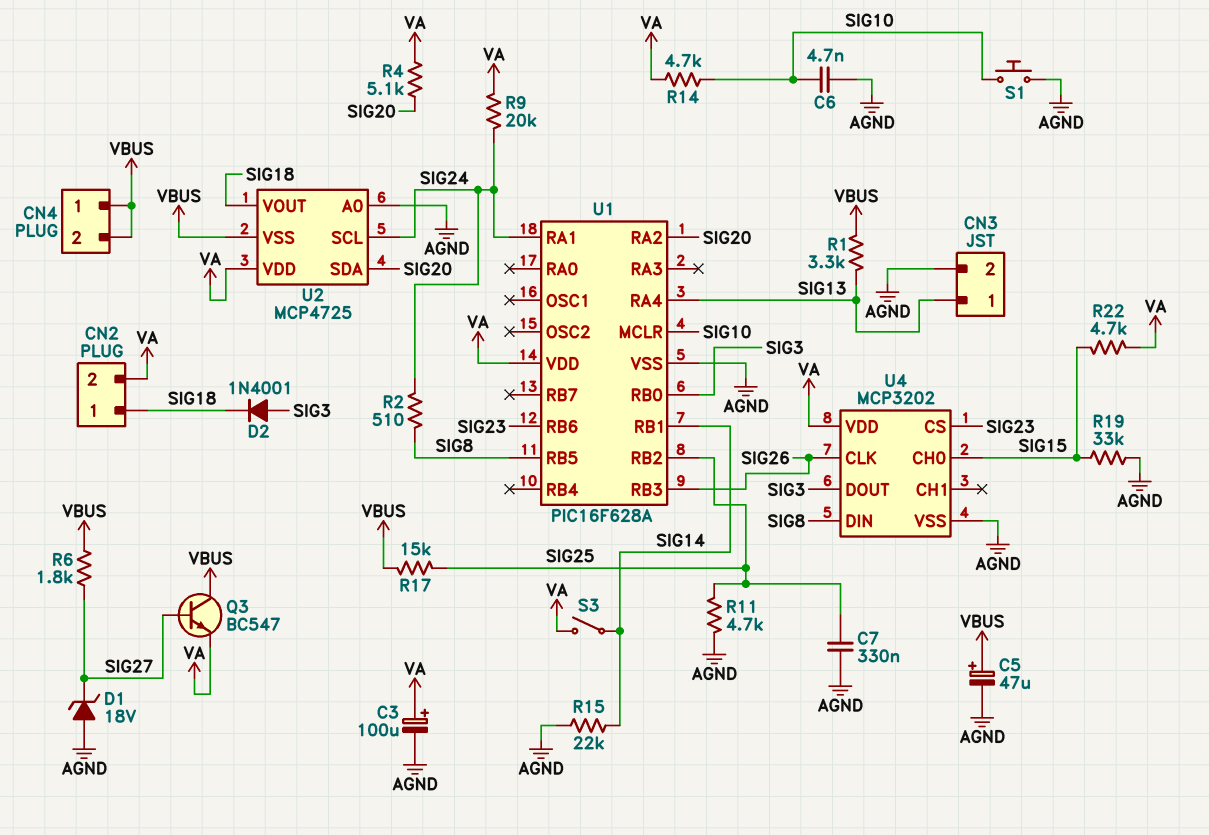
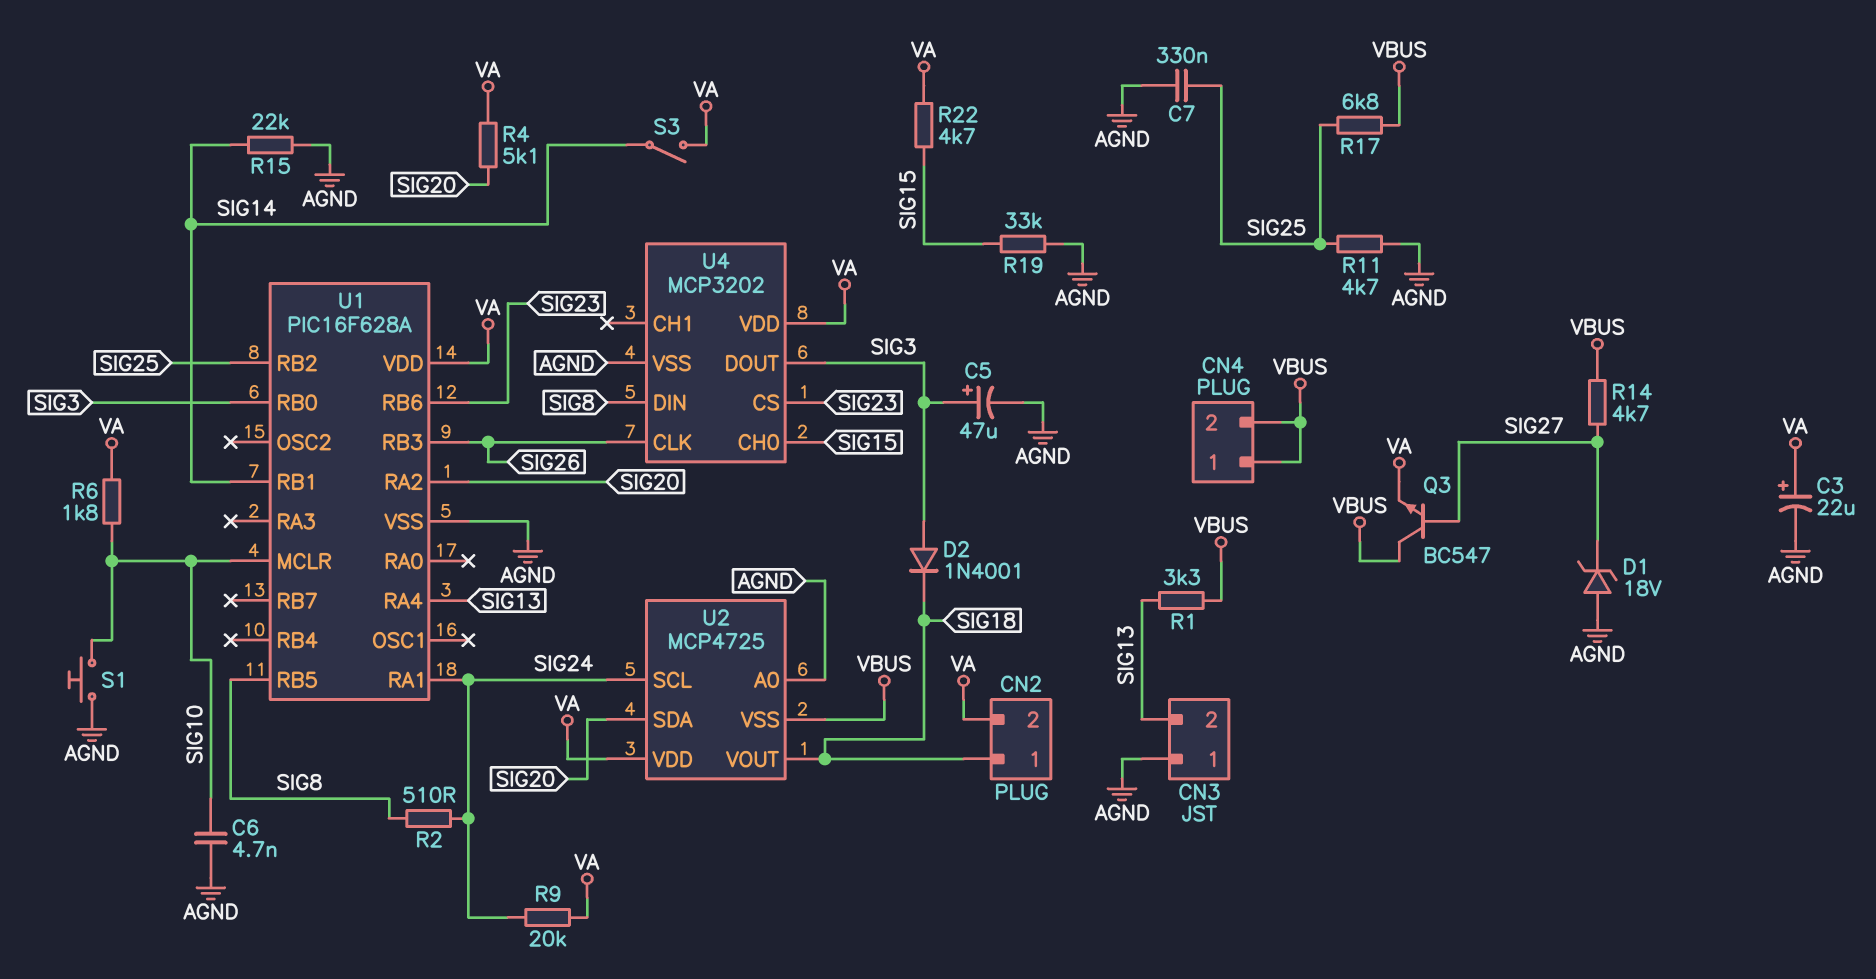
C3: 100uF (plus VA, minus AGND) -> 22uF (plus VA, minus AGND)
C5: 47uF (plus VBUS, minus AGND) -> 47uF (plus SIG3, minus AGND)
CN3 pin 1: SIG13 -> AGND
CN3 pin 2: AGND -> SIG13
R6: 1.8k (SIG27, VBUS) -> 1.8k (SIG10, VA)
R14: 4.7k (SIG10, VA) -> 4.7k (SIG27, VBUS)
R17: 15k (SIG25, VBUS) -> 6.8k (SIG25, VBUS)

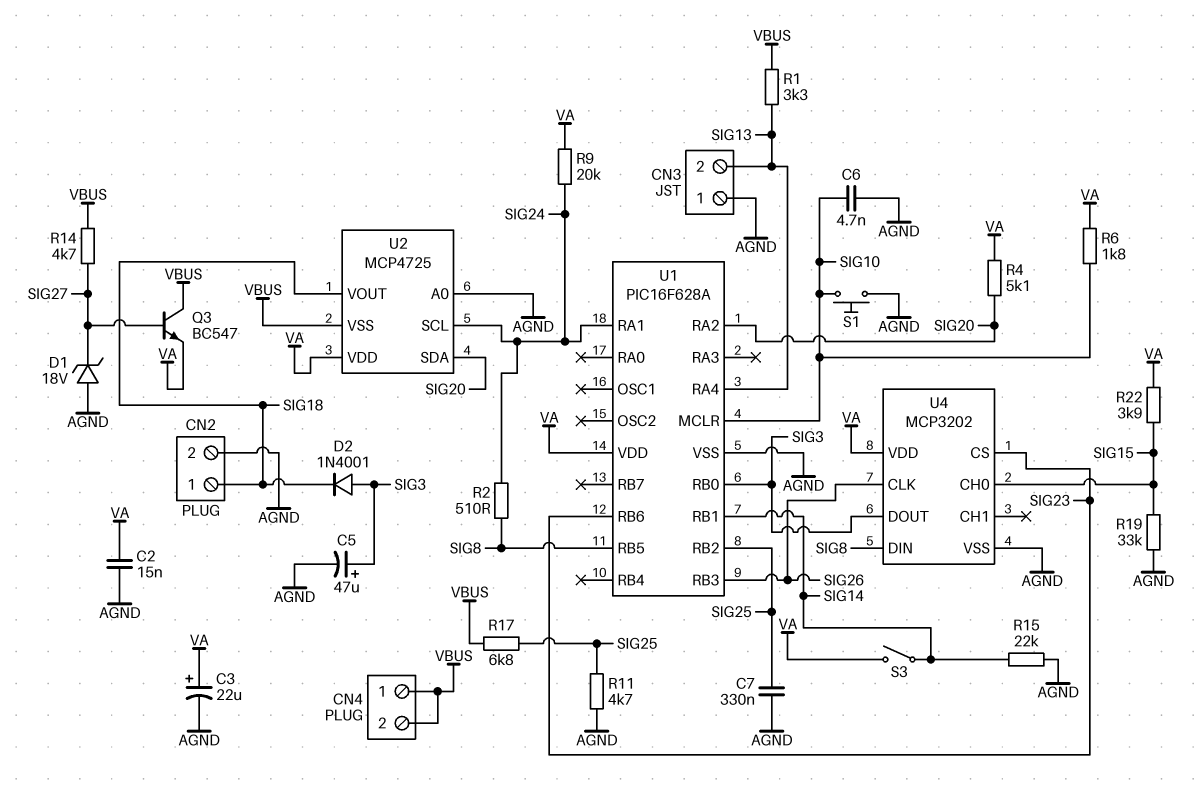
C2: none -> 15nF (AGND, VA)
CN2 pin 2: VA -> AGND
R22: 4.7k (SIG15, VA) -> 3.9k (SIG15, VA)

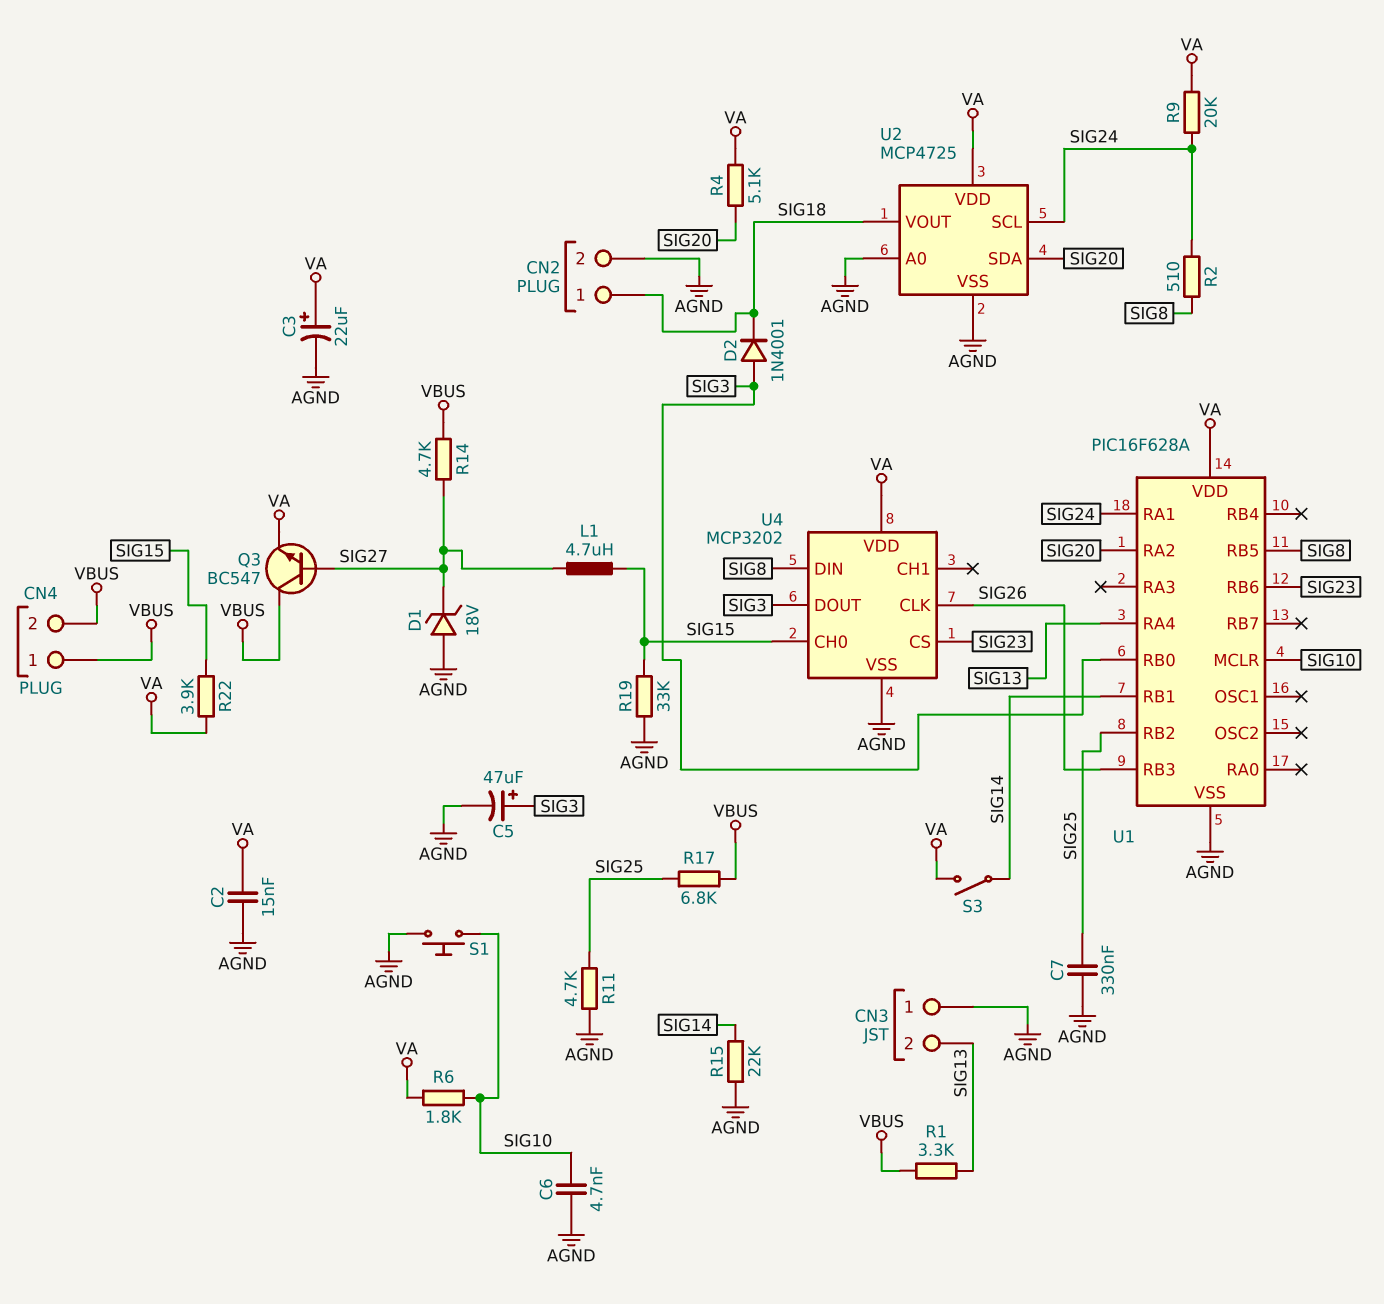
L1: none -> 4.7uH (SIG15, SIG27)
U2 pin VSS: VBUS -> AGND

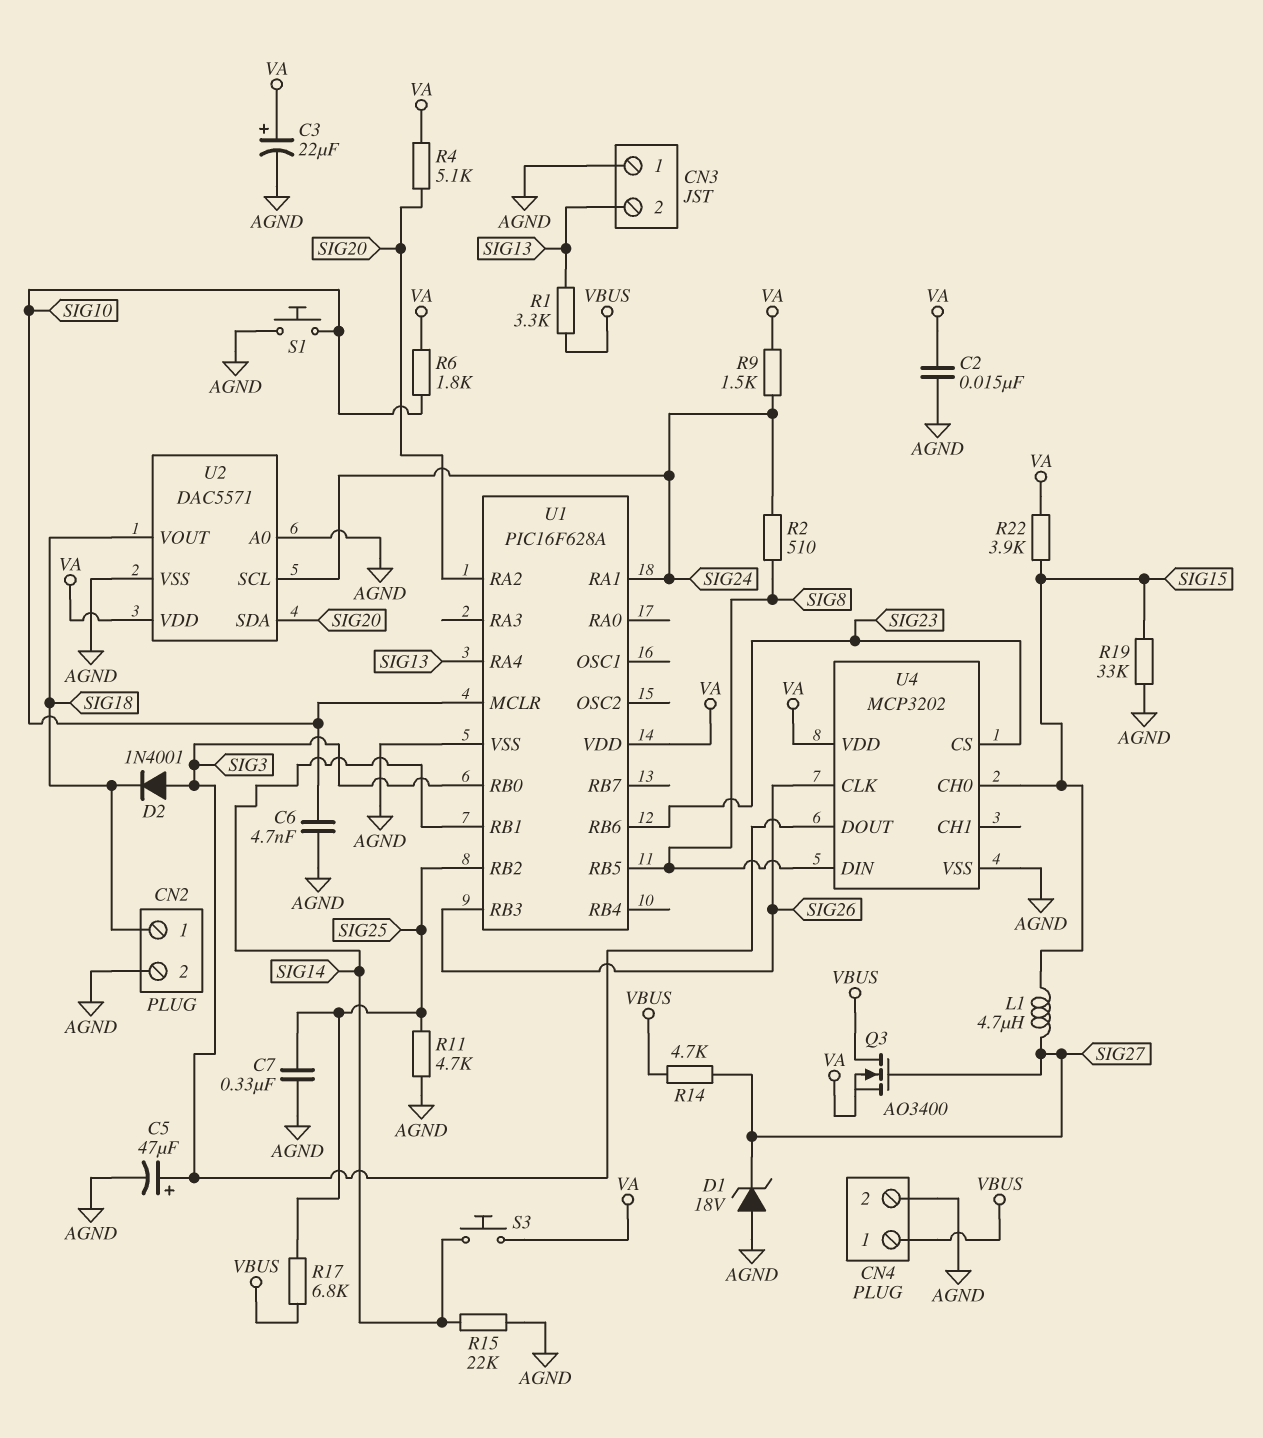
CN4 pin 2: VBUS -> AGND
Q3: NPN BC547 (B SIG27, C VBUS, E VA) -> NMOS AO3400 (G SIG27, D VBUS, S VA)
R9: 20k (SIG24, VA) -> 1.5k (SIG24, VA)
S3: switch (SIG14, VA) -> button (SIG14, VA)
U2: MCP4725 -> DAC5571

